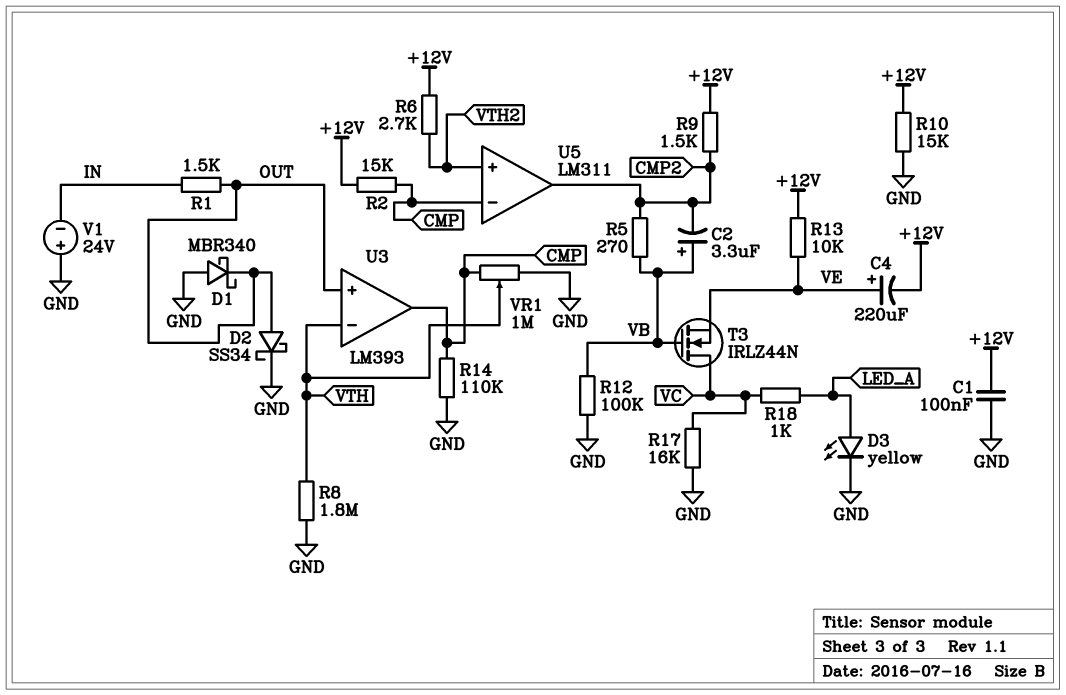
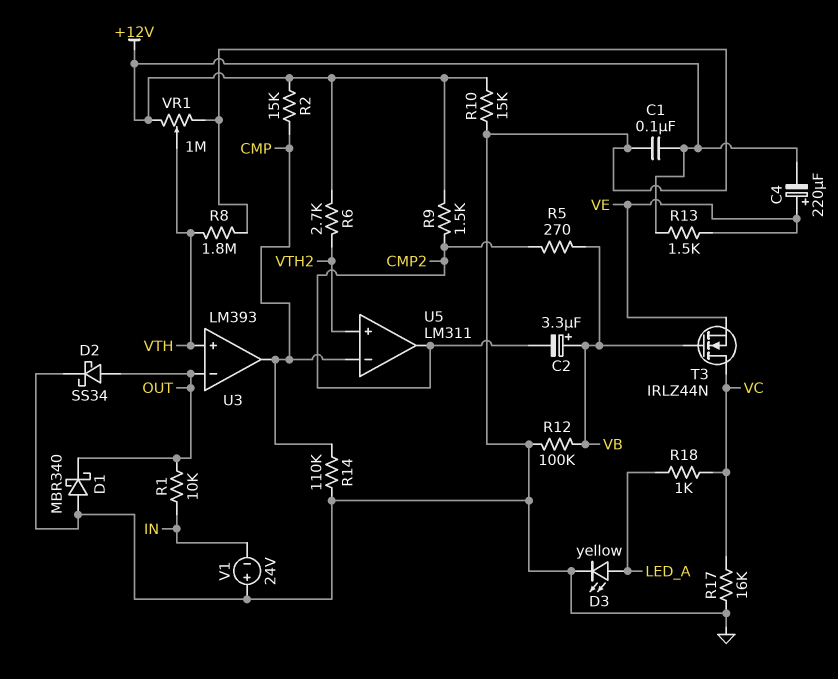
R1: 1.5k (IN, OUT) -> 10k (IN, OUT)
R13: 10k (+12V, VE) -> 1.5k (+12V, VE)
U3 pin in+: OUT -> VTH
U3 pin in-: VTH -> OUT
VR1: 1M (CMP, GND, wiper VTH) -> 1M (+12V, GND, wiper VTH)

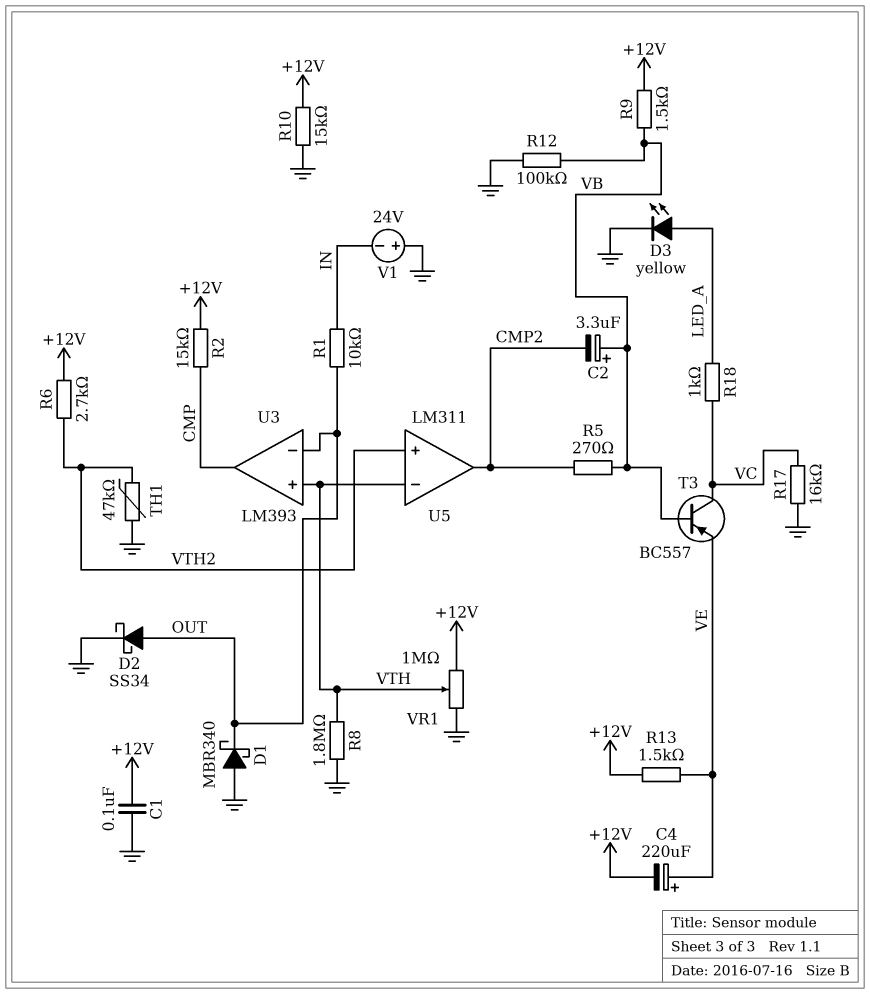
R9: 1.5k (+12V, CMP2) -> 1.5k (+12V, VB)
R14: 110k (CMP, GND) -> none
T3: NMOS IRLZ44N (G VB, D VC, S VE) -> PNP BC557 (B VB, C VC, E VE)
TH1: none -> 47k (GND, VTH2)
U5 pin in-: CMP -> VTH

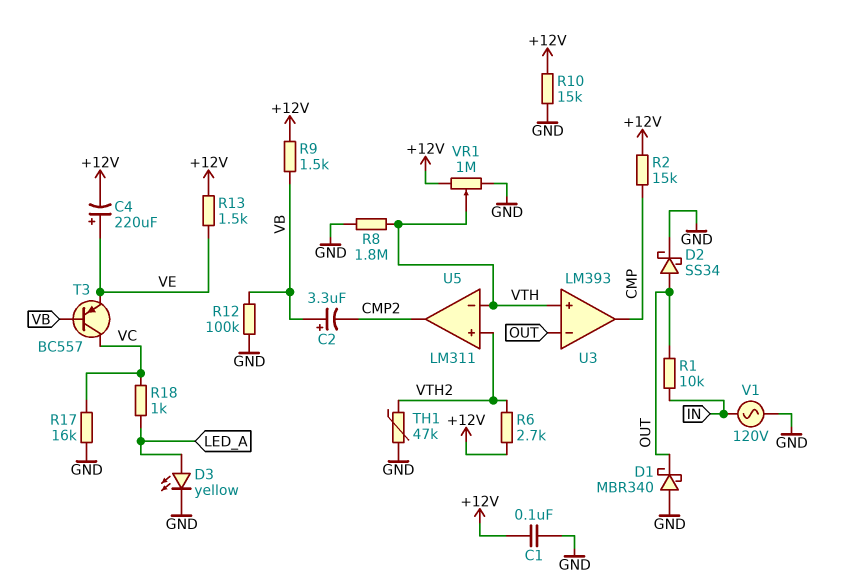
R5: 270 (CMP2, VB) -> none
V1: 24V (plus GND, minus IN) -> AC 120V (GND, IN)

